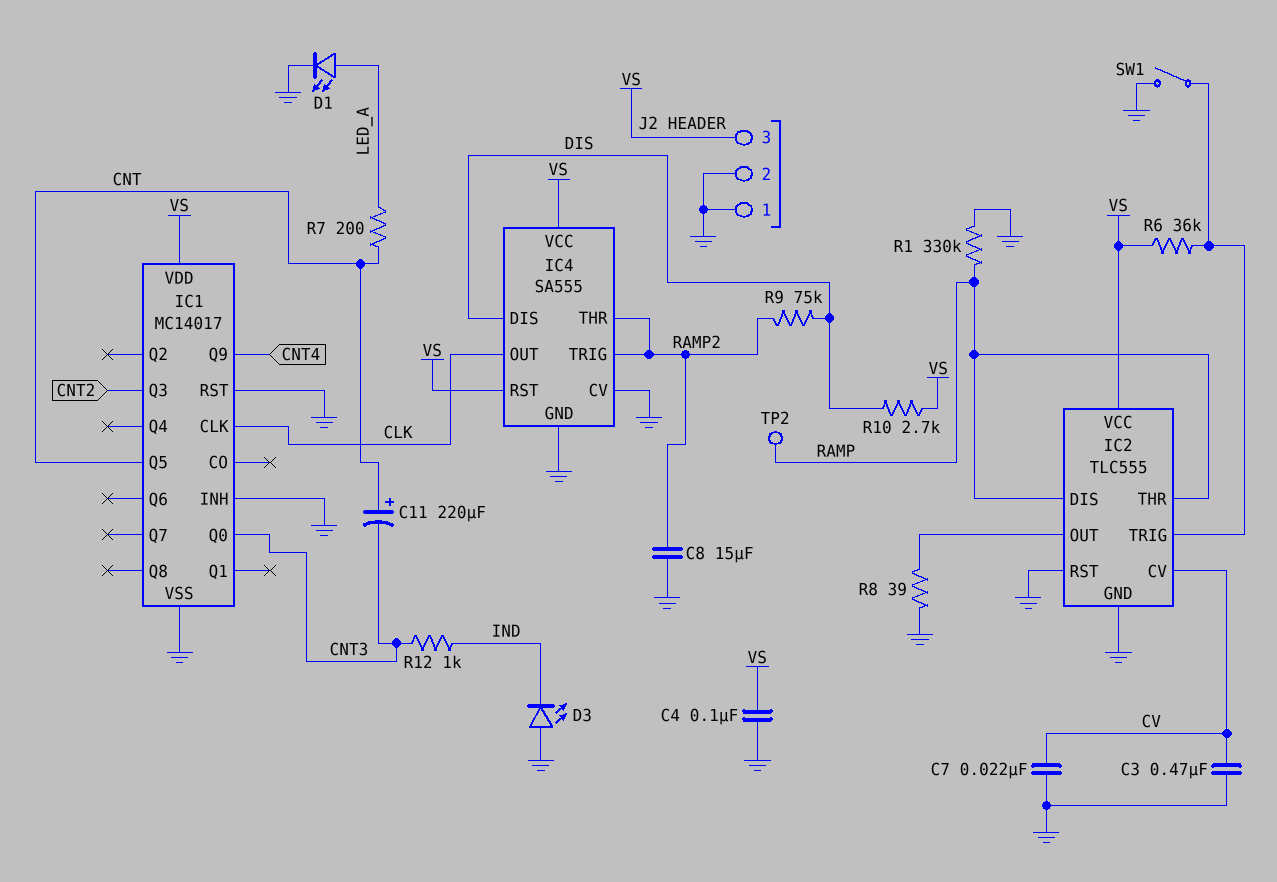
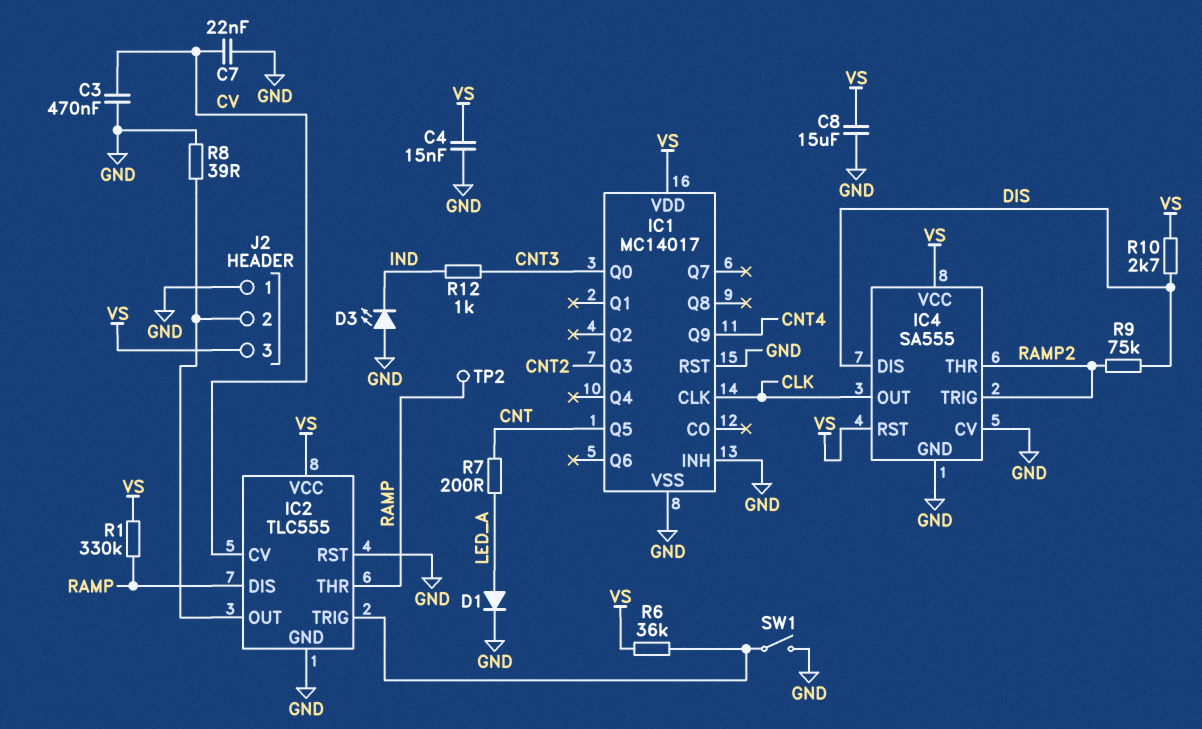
C4: 100nF (GND, VS) -> 15nF (GND, VS)
C8: 15uF (GND, RAMP2) -> 15uF (GND, VS)
C11: 220uF (plus CNT, minus CNT3) -> none
D1: LED (A LED_A, K GND) -> diode (A LED_A, K GND)
J2 pin 2: GND -> IC2/OUT
R1: 330k (GND, RAMP) -> 330k (RAMP, VS)

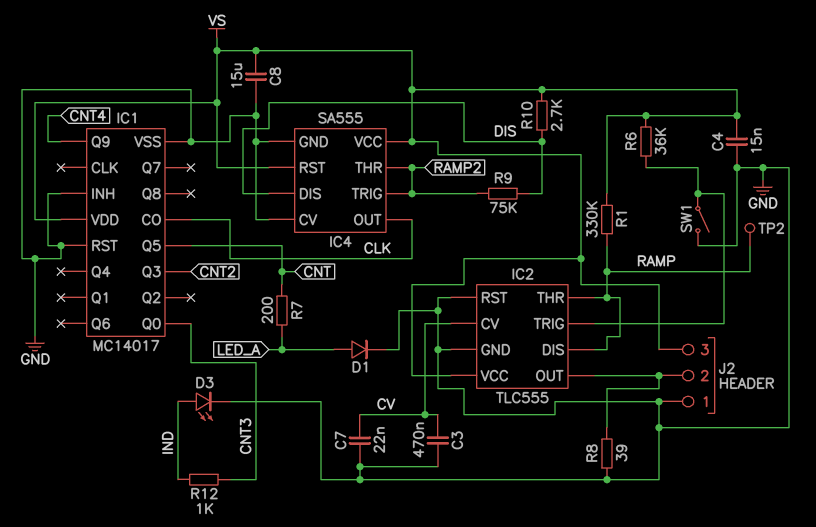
D3: LED (A GND, K IND) -> LED (A IND, K GND)
IC1 pin CLK: CLK -> none
IC1 pin CO: none -> CLK

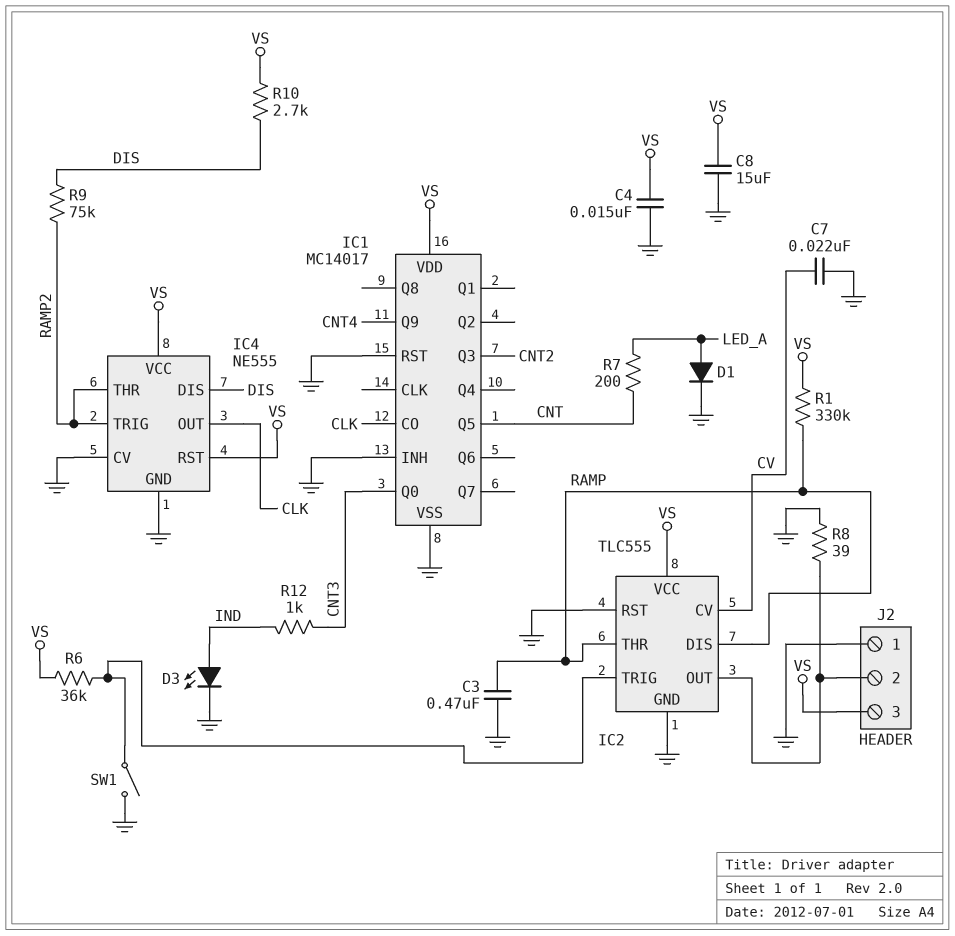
C3: 470nF (CV, GND) -> 470nF (GND, RAMP)
IC4: SA555 -> NE555
TP2: test point (RAMP) -> none

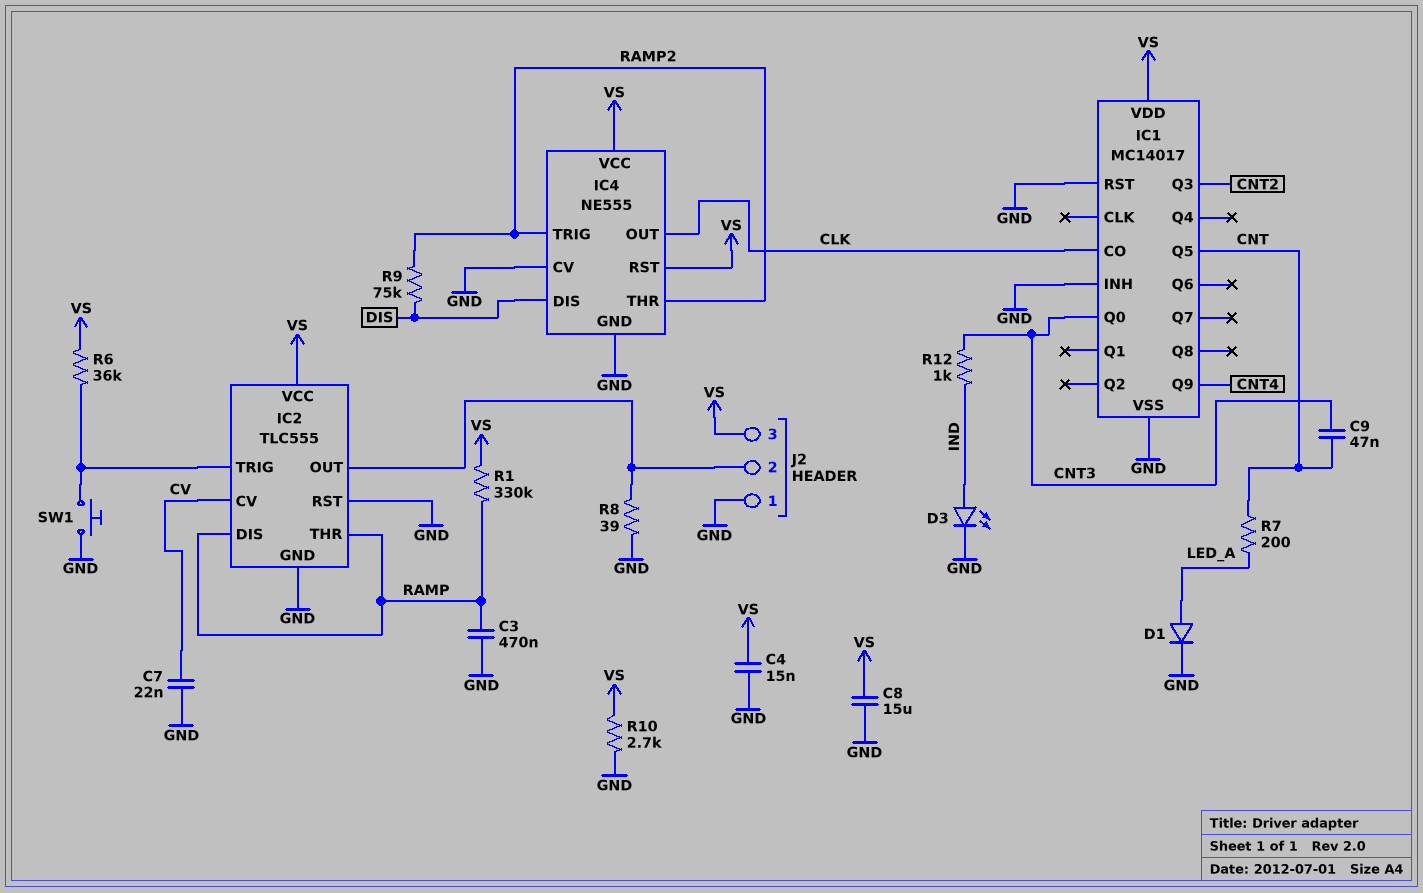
C9: none -> 47nF (CNT, CNT3)
R10: 2.7k (DIS, VS) -> 2.7k (GND, VS)
SW1: switch (GND, IC2/TRIG) -> button (GND, IC2/TRIG)

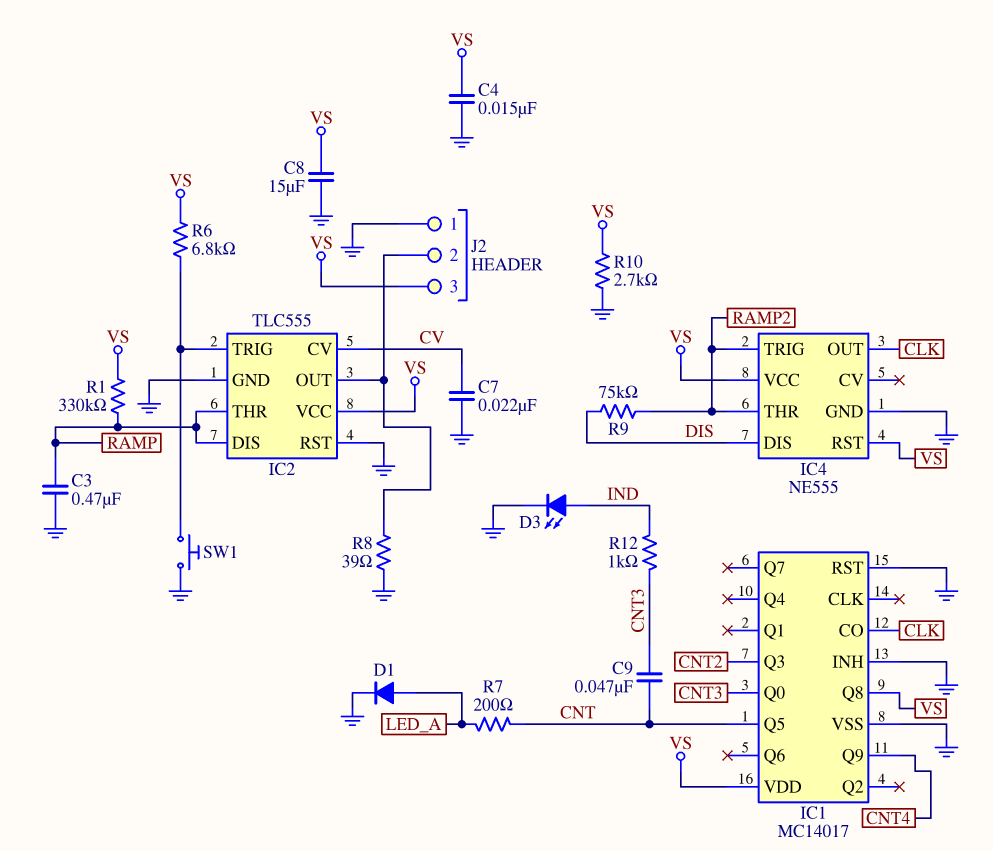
IC1 pin Q8: none -> VS
IC4 pin CV: GND -> none
R6: 36k (IC2/TRIG, VS) -> 6.8k (IC2/TRIG, VS)

